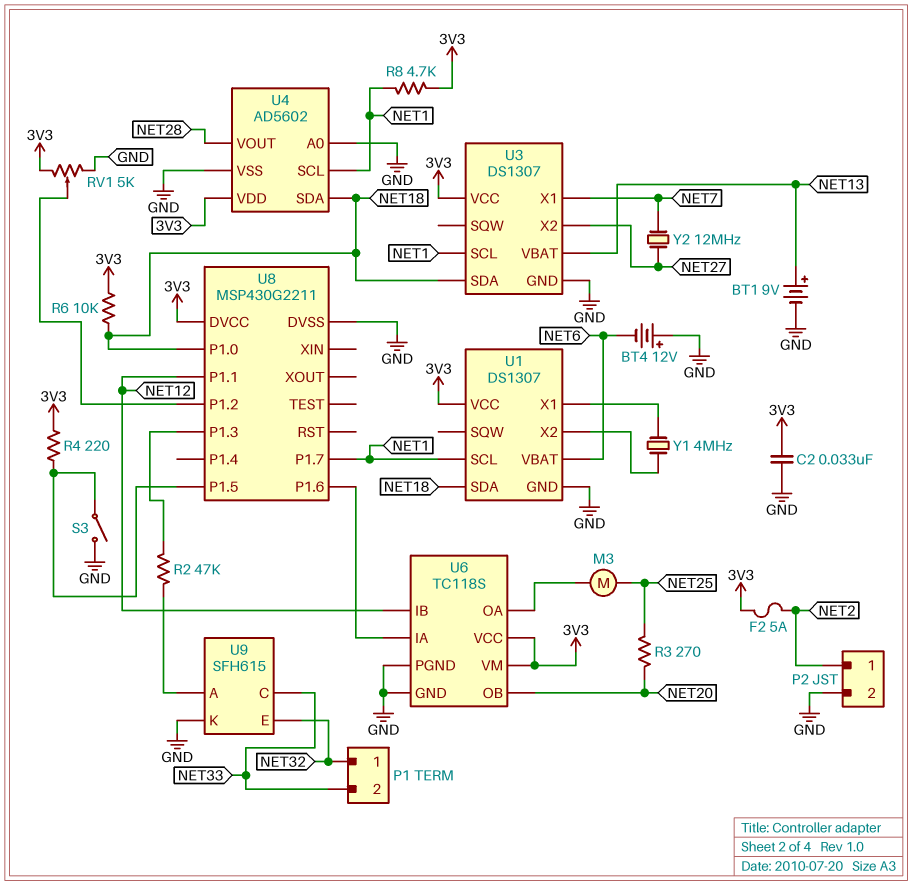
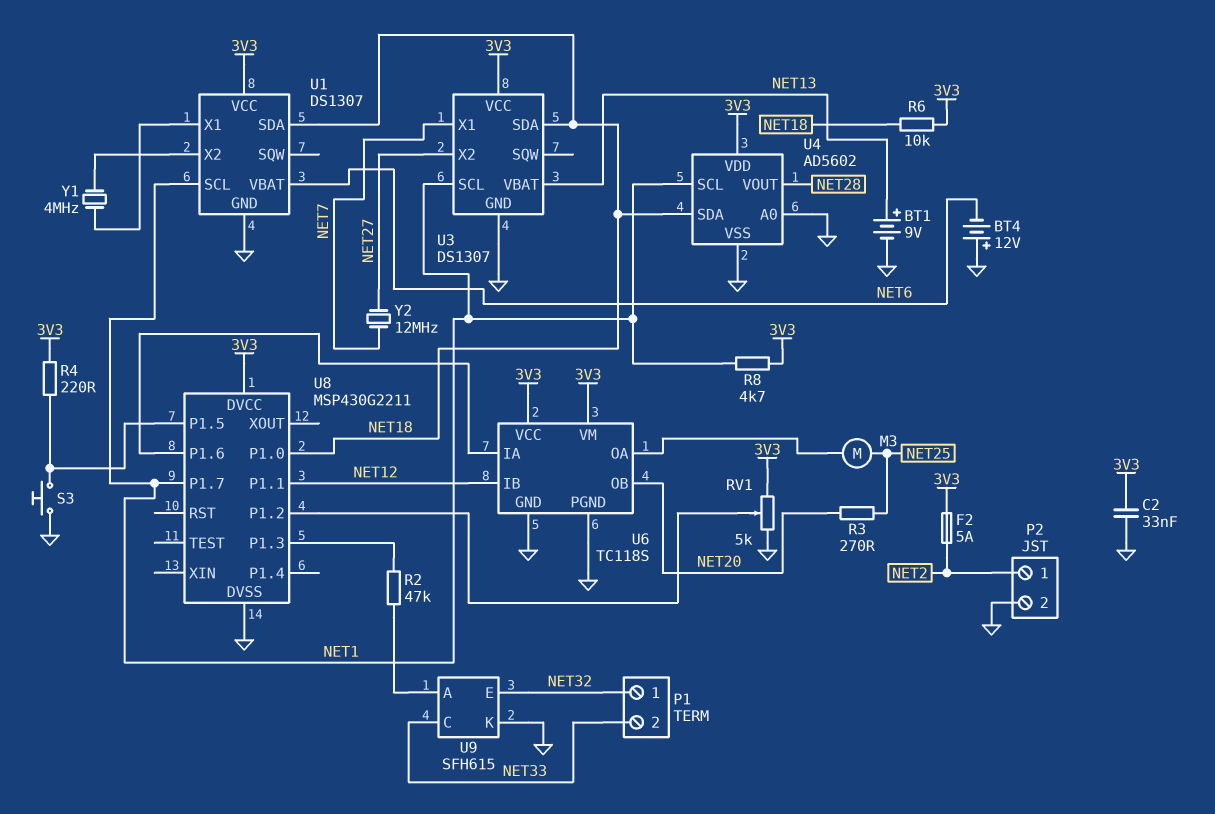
S3: switch (GND, U8/P1.5) -> button (GND, U8/P1.5)

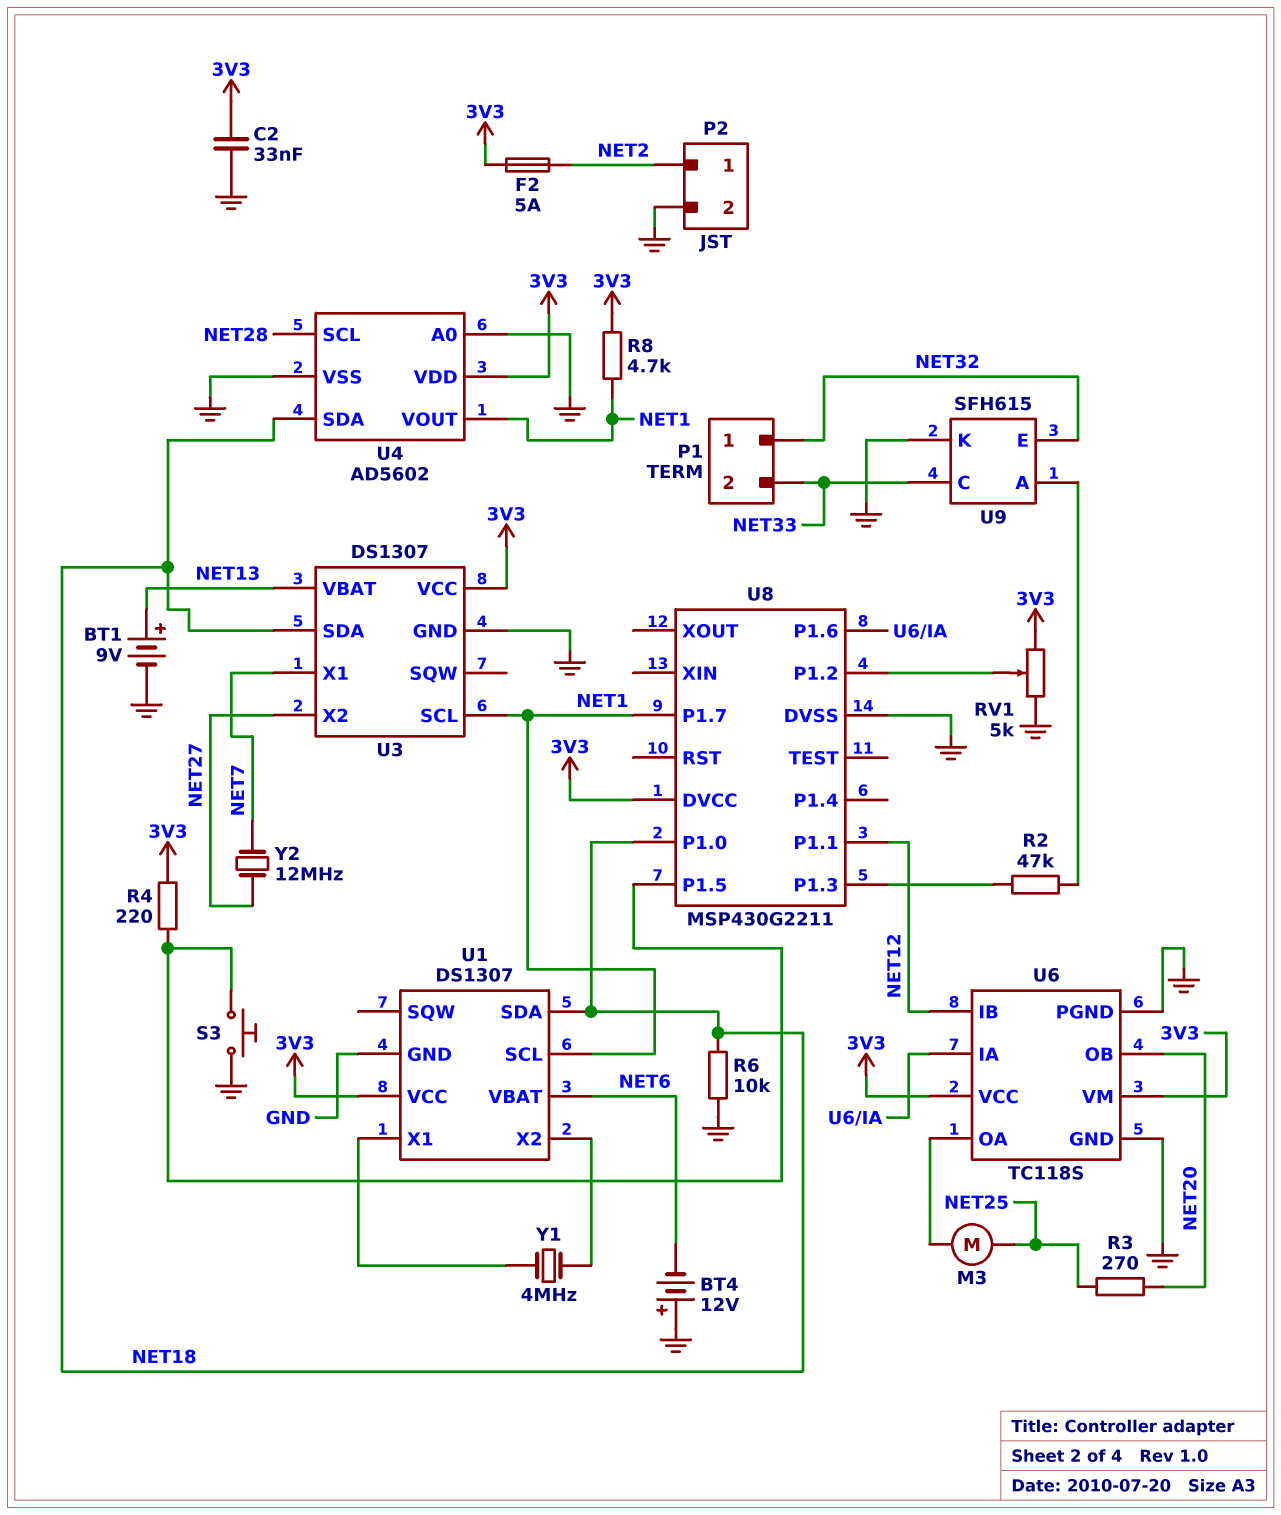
R6: 10k (3V3, NET18) -> 10k (GND, NET18)
U4 pin SCL: NET1 -> NET28
U4 pin VOUT: NET28 -> NET1

